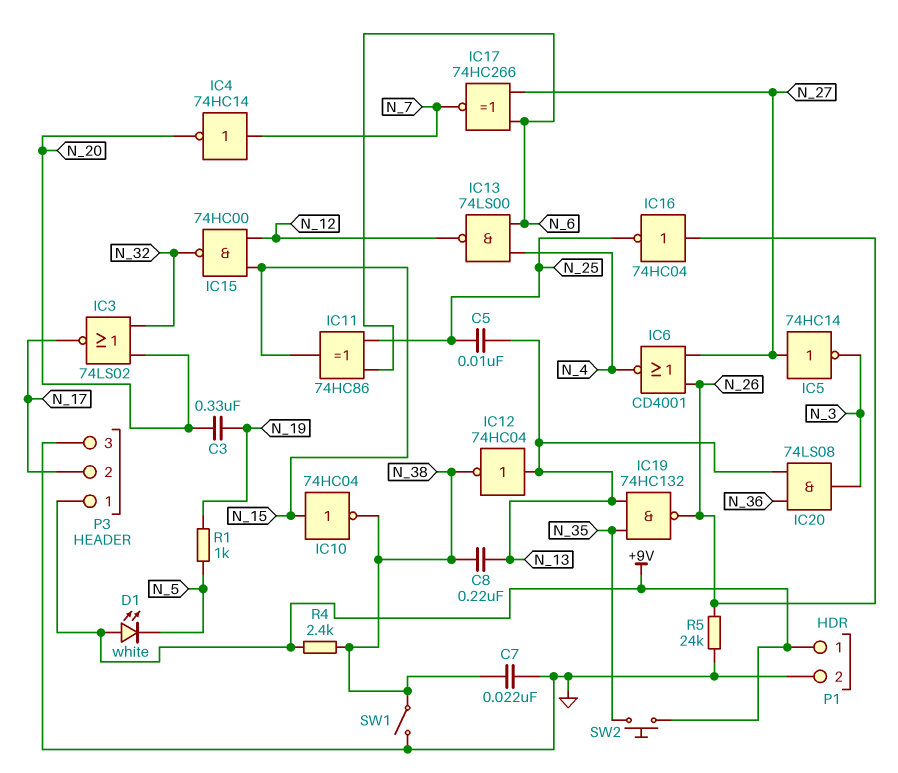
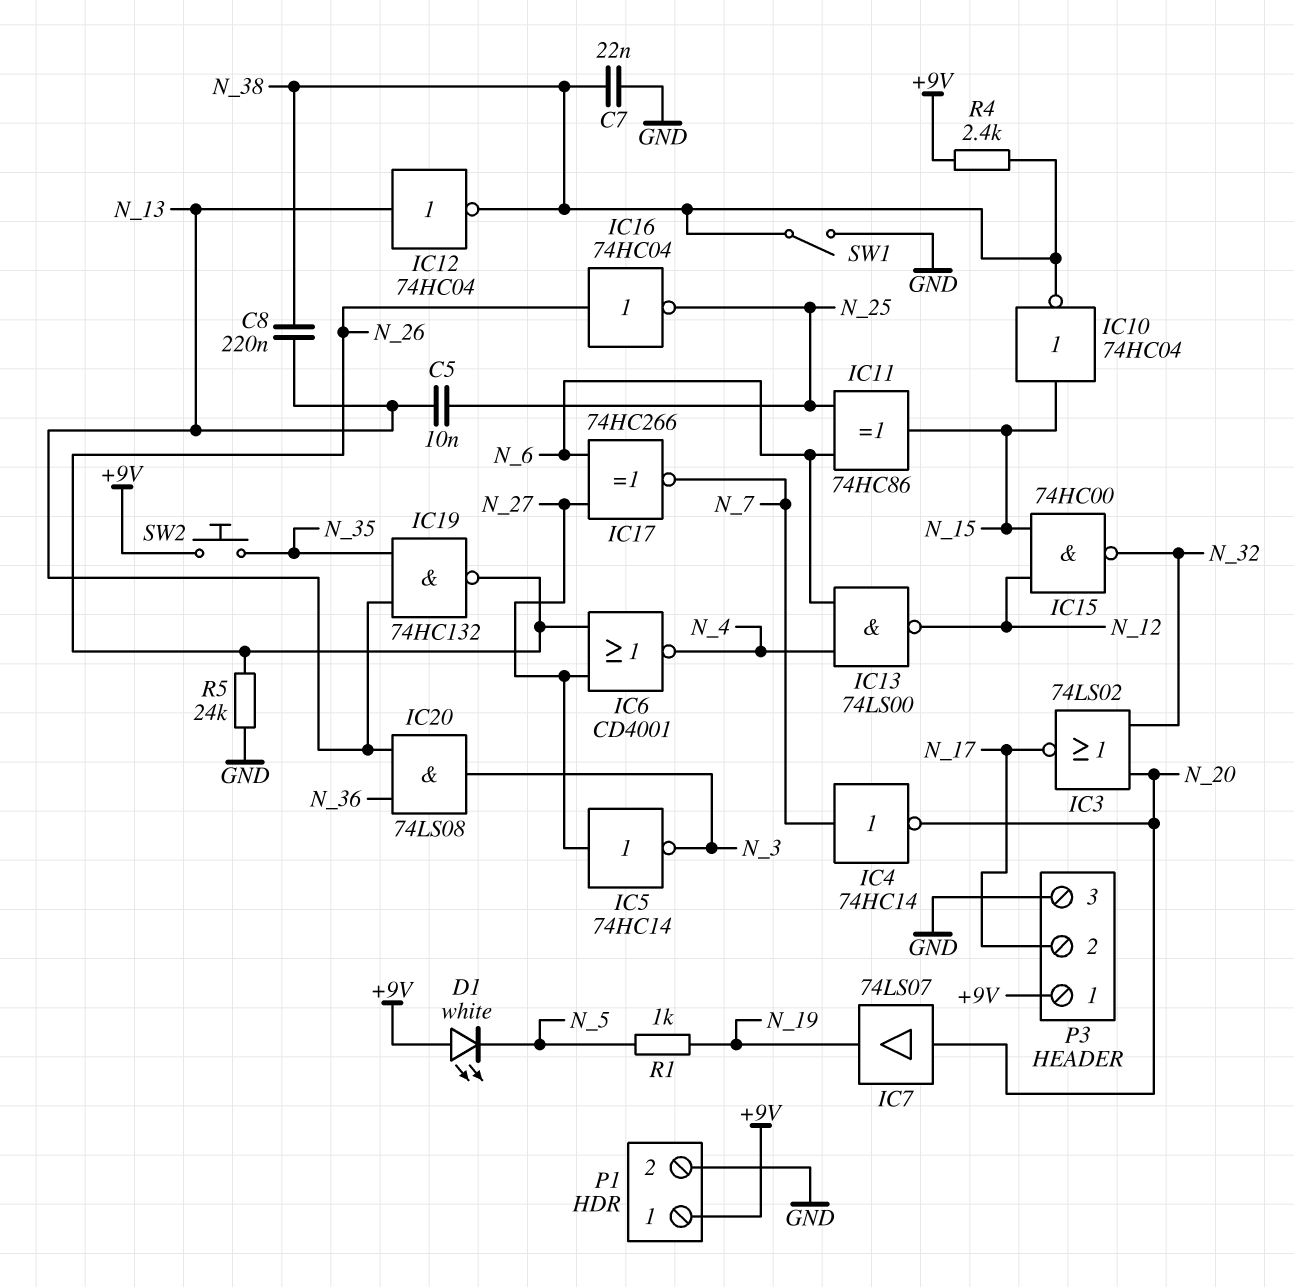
C3: 330nF (N_19, N_20) -> none
IC7: none -> buffer 74LS07 (in N_20, out N_19)

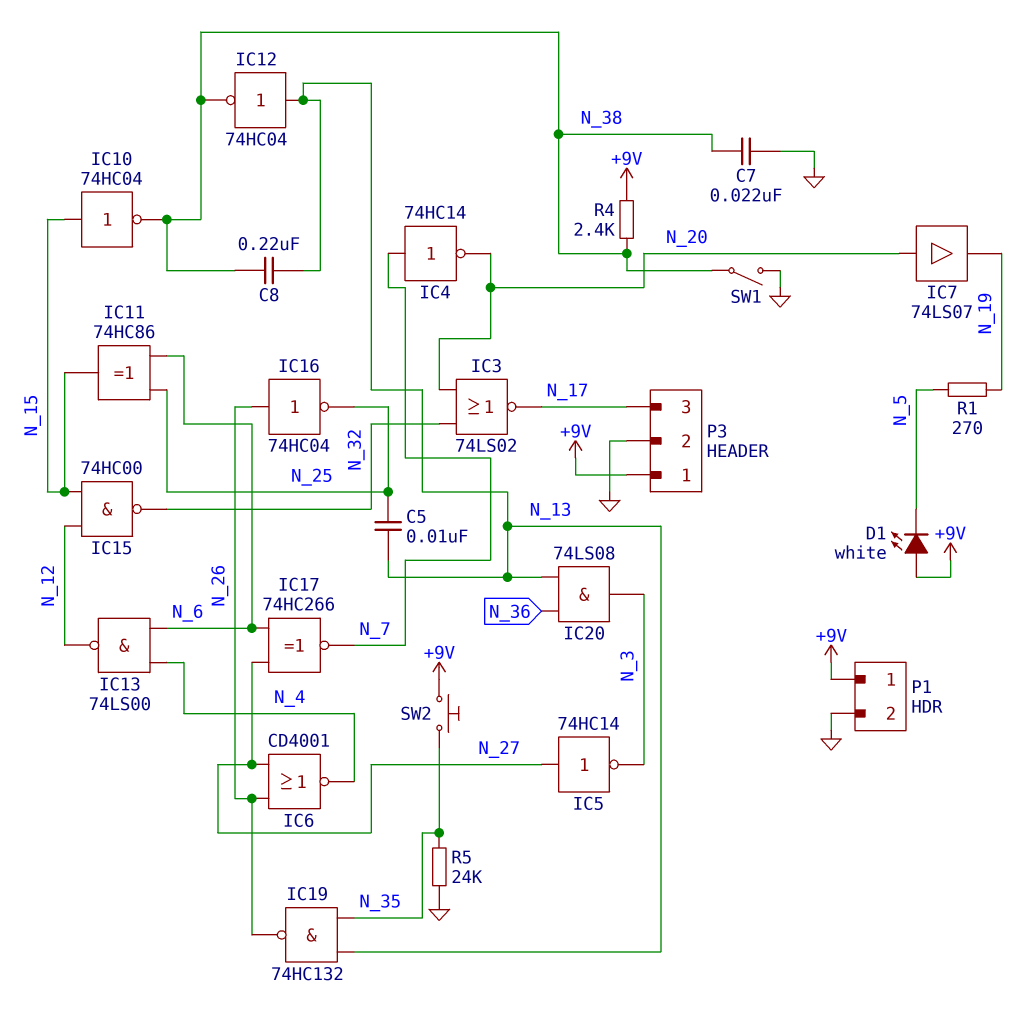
P3 pin 2: N_17 -> GND
P3 pin 3: GND -> N_17
R1: 1k (N_5, N_19) -> 270 (N_5, N_19)
R5: 24k (GND, N_26) -> 24k (GND, N_35)

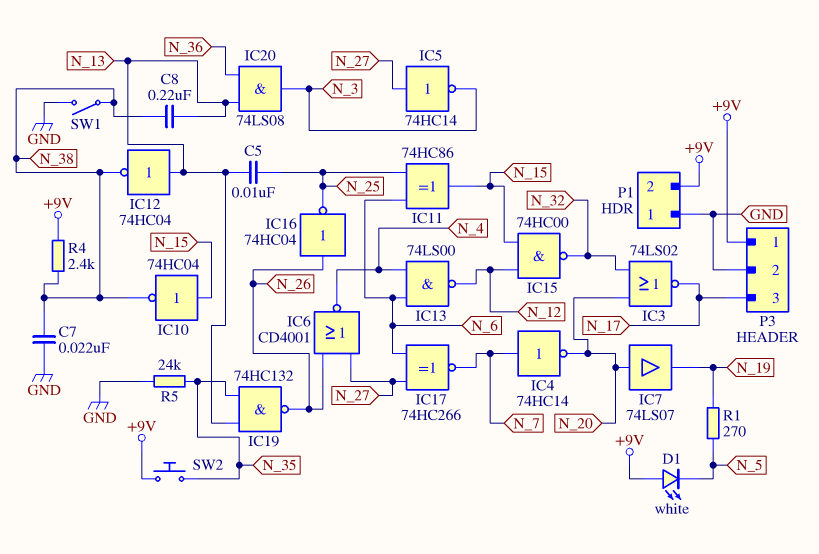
P1 pin 1: +9V -> GND
P1 pin 2: GND -> +9V

